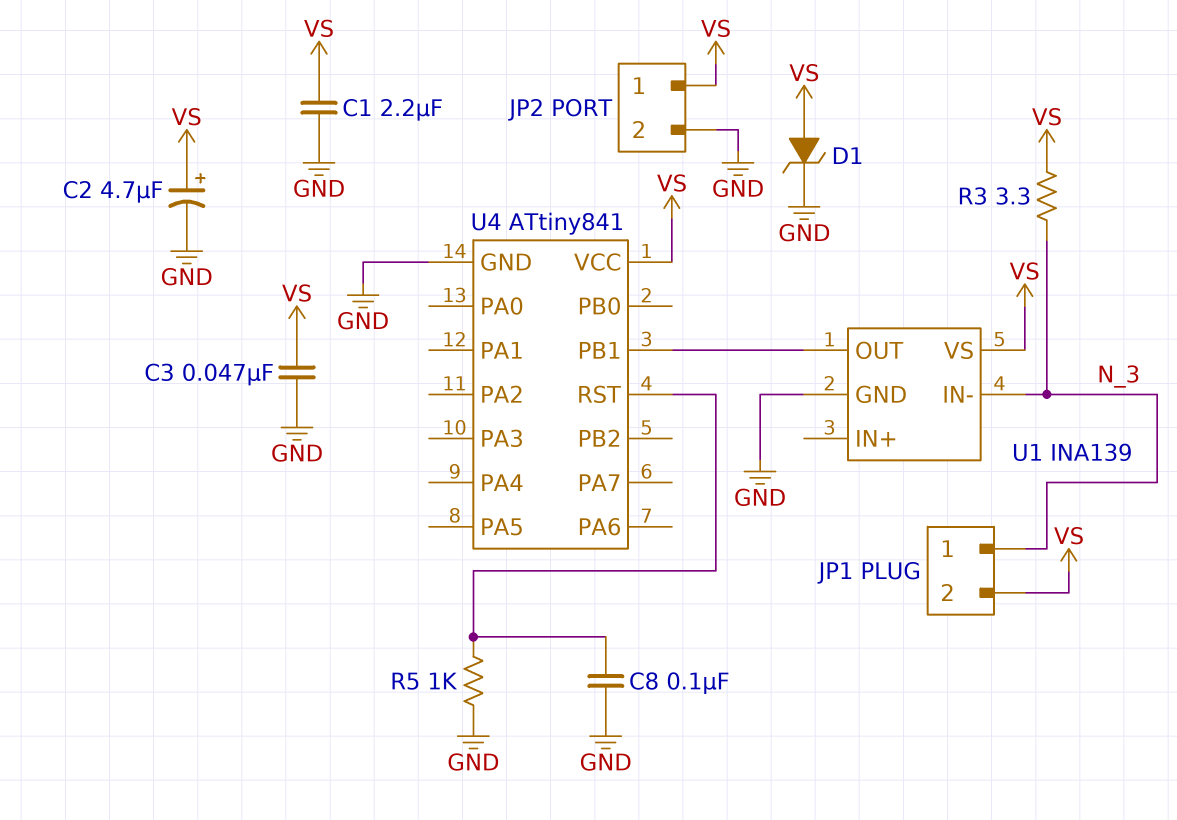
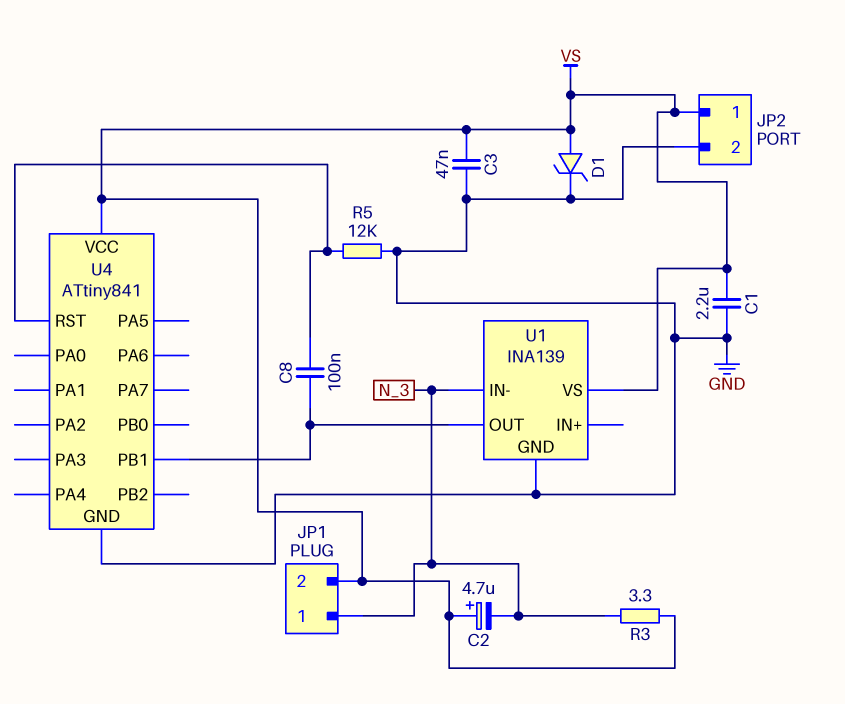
C2: 4.7uF (plus VS, minus GND) -> 4.7uF (plus VS, minus N_3)
C8: 100nF (GND, U4/RST) -> 100nF (U1/OUT, U4/RST)
R5: 1k (GND, U4/RST) -> 12k (GND, U4/RST)

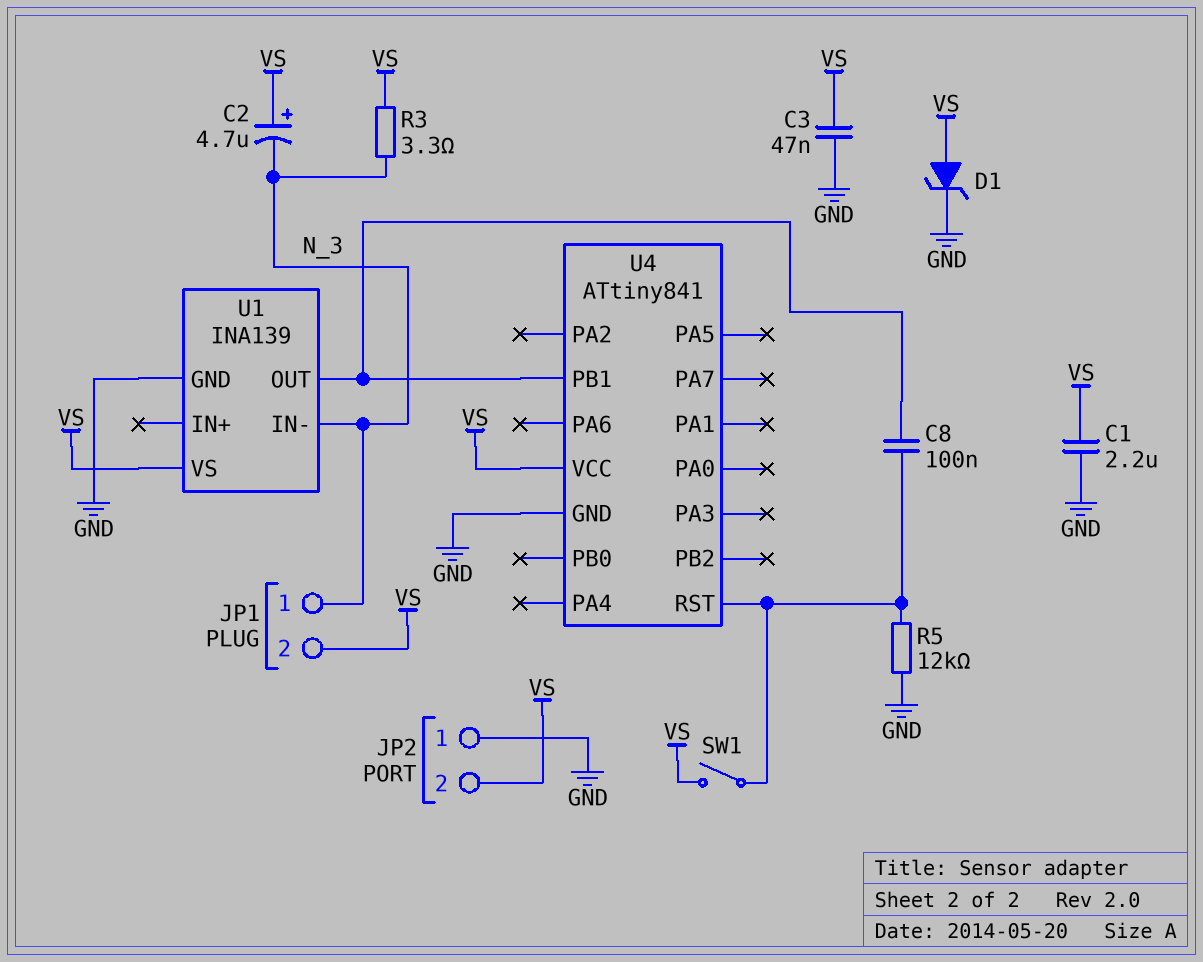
JP2 pin 1: VS -> GND
JP2 pin 2: GND -> VS
SW1: none -> switch (U4/RST, VS)

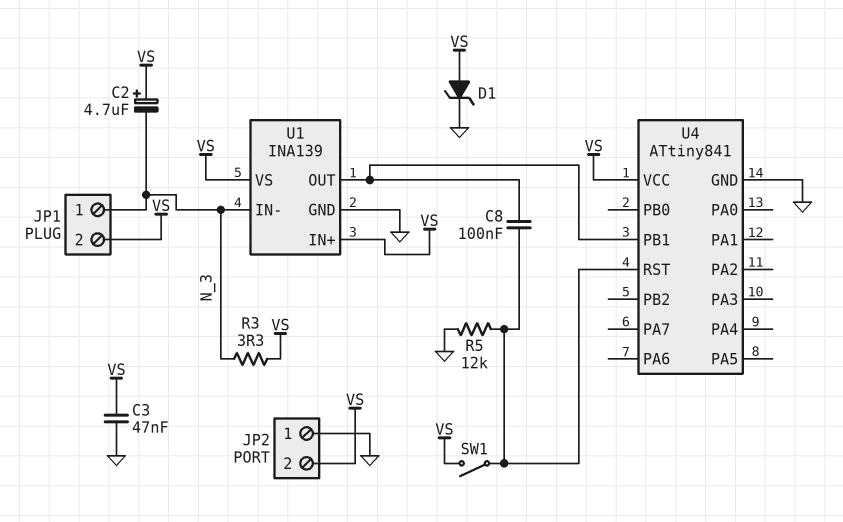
C1: 2.2uF (GND, VS) -> none
U1 pin IN+: none -> VS

